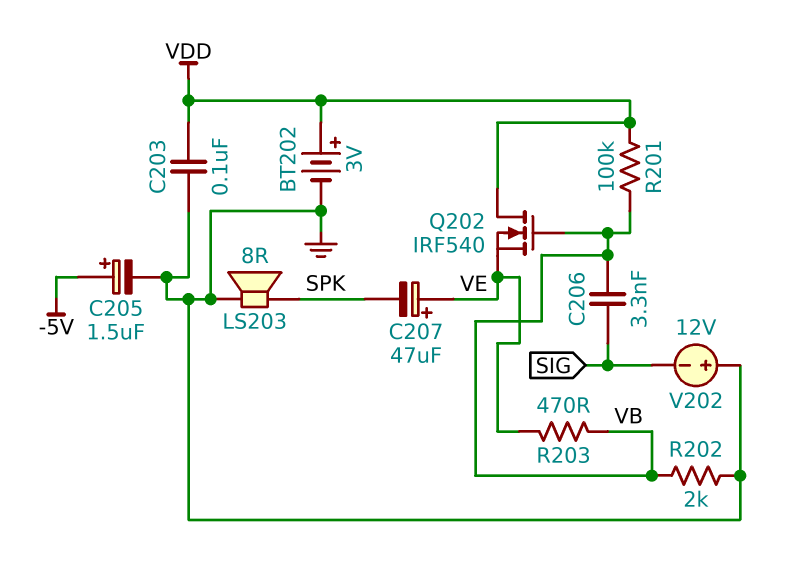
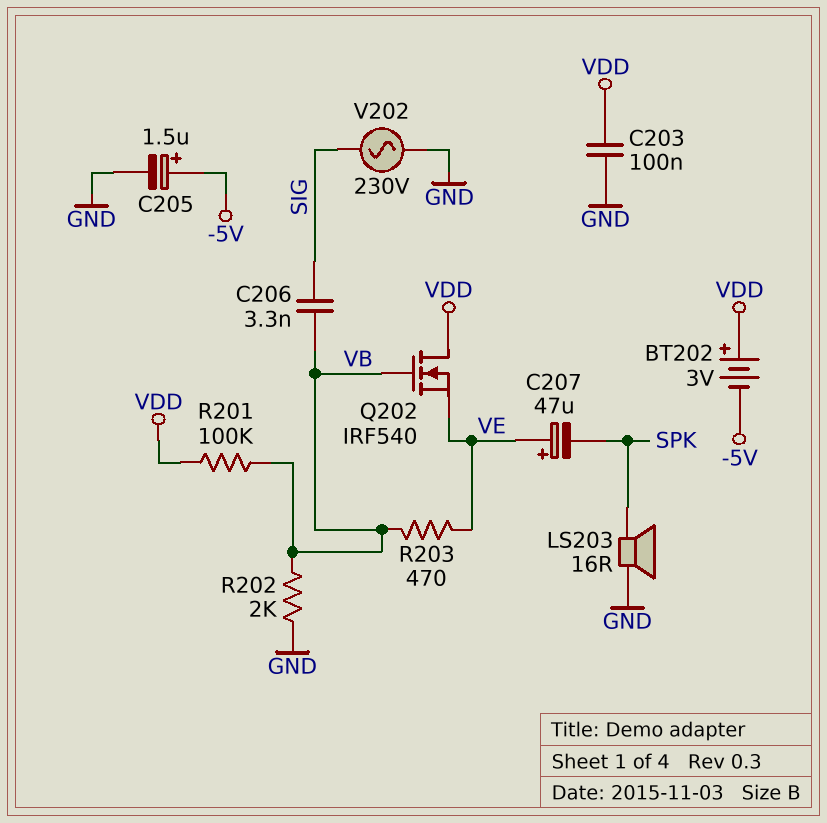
BT202: 3V (plus VDD, minus GND) -> 3V (plus VDD, minus -5V)
LS203: speaker 8R (GND, SPK) -> speaker 16R (GND, SPK)
V202: 12V (plus GND, minus SIG) -> AC 230V (GND, SIG)

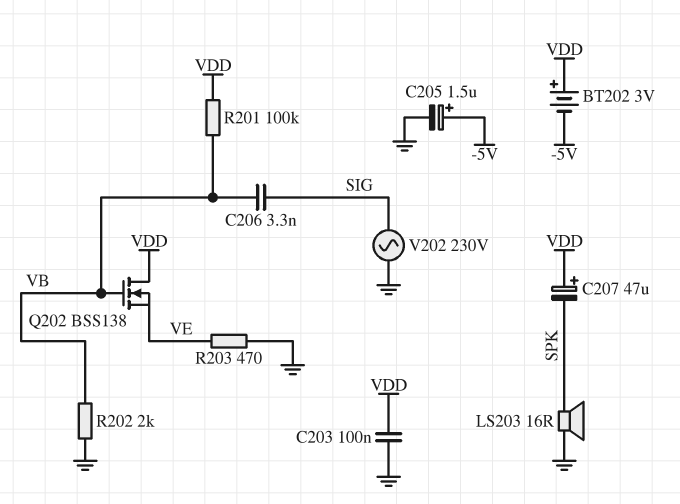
C207: 47uF (plus VE, minus SPK) -> 47uF (plus VDD, minus SPK)
Q202: NMOS IRF540 (G VB, D VDD, S VE) -> NMOS BSS138 (G VB, D VDD, S VE)
R203: 470 (VB, VE) -> 470 (GND, VE)

